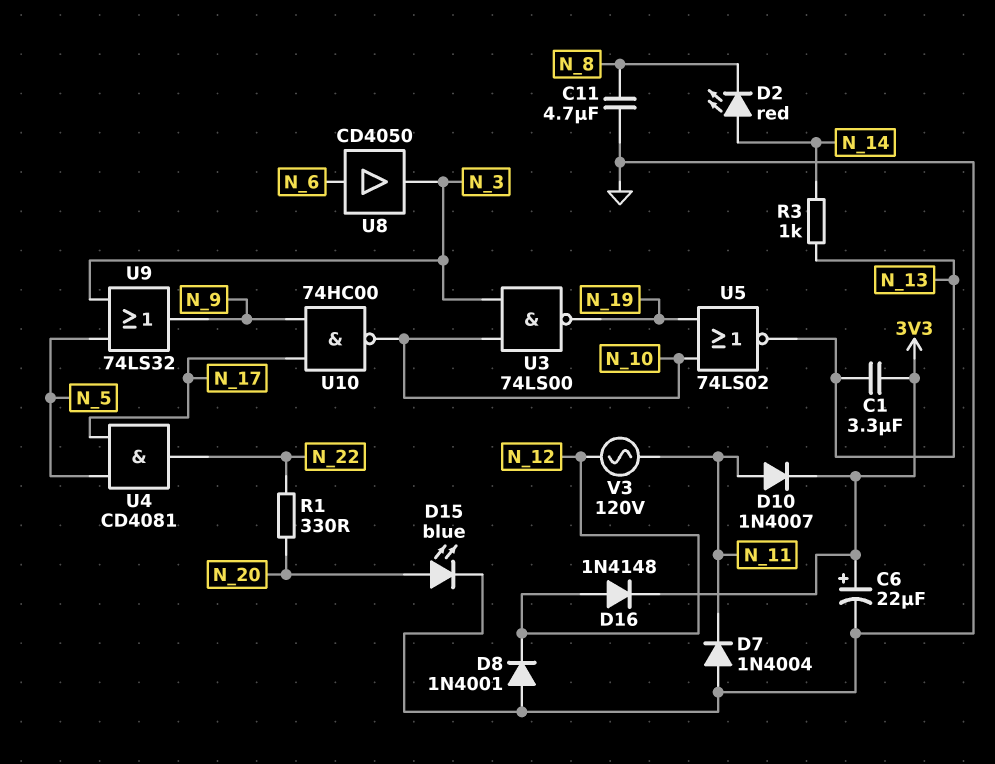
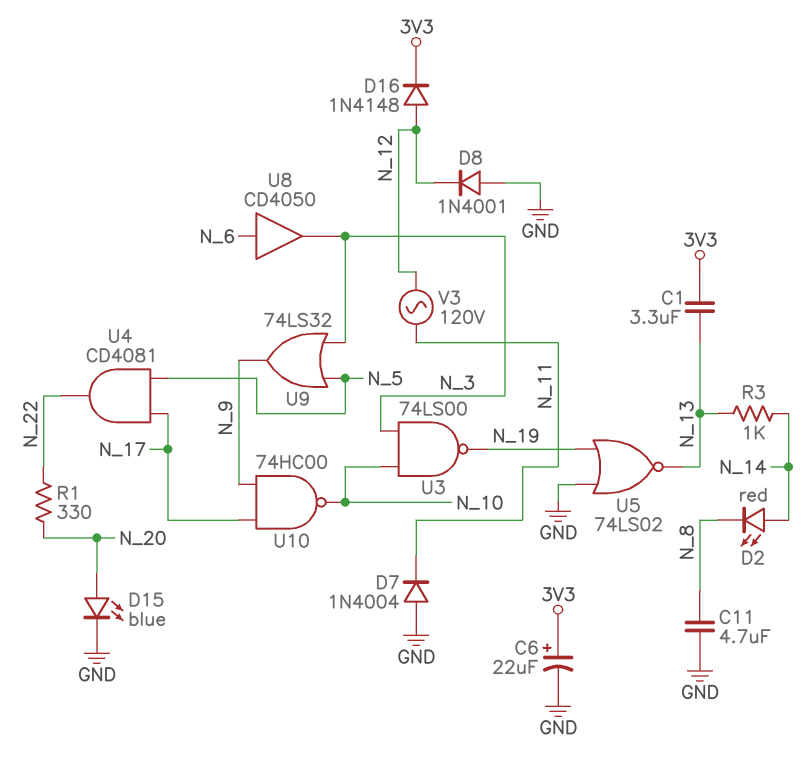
D10: diode 1N4007 (A N_11, K 3V3) -> none
U5: NOR 74LS02 (in N_10, in N_19, out N_13) -> NOR 74LS02 (in GND, in N_19, out N_13)

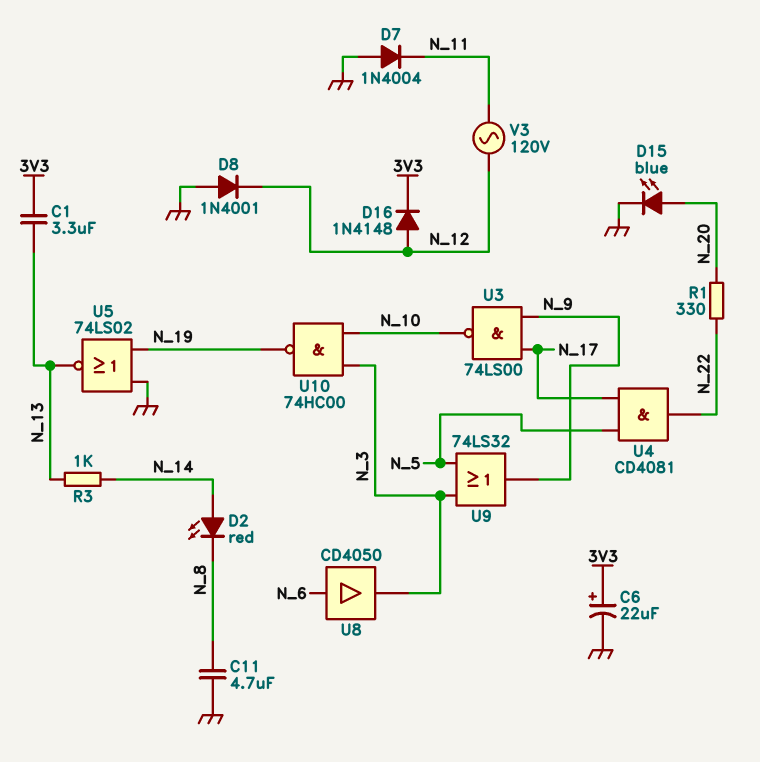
U3: NAND 74LS00 (in N_3, in N_10, out N_19) -> NAND 74LS00 (in N_9, in N_17, out N_10)
U10: NAND 74HC00 (in N_9, in N_17, out N_10) -> NAND 74HC00 (in N_3, in N_10, out N_19)

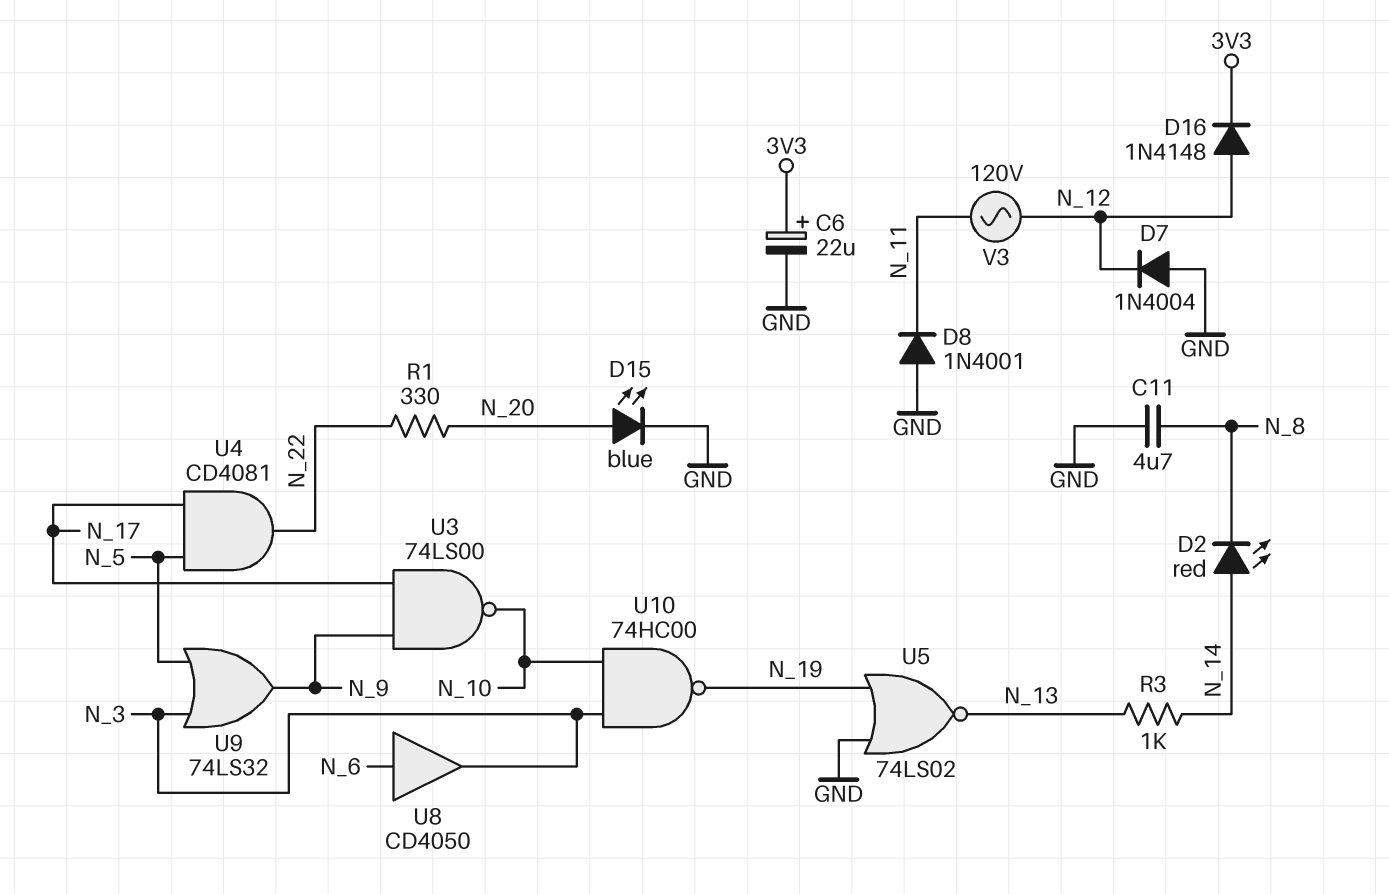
C1: 3.3uF (3V3, N_13) -> none
D7: diode 1N4004 (A GND, K N_11) -> diode 1N4004 (A GND, K N_12)
D8: diode 1N4001 (A GND, K N_12) -> diode 1N4001 (A GND, K N_11)

